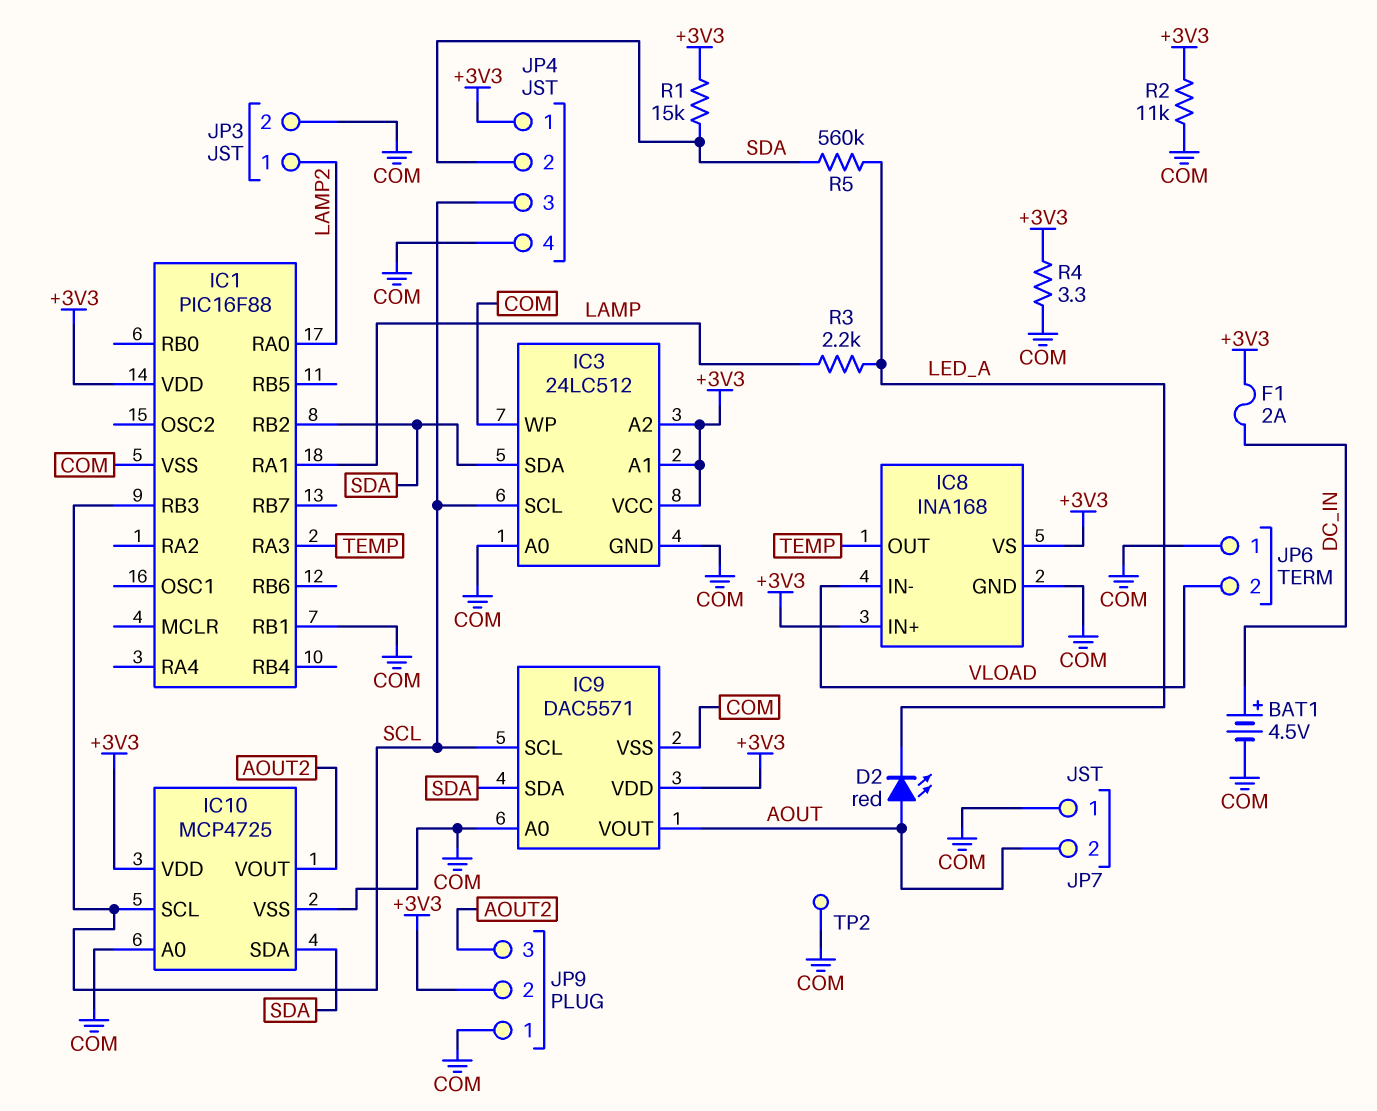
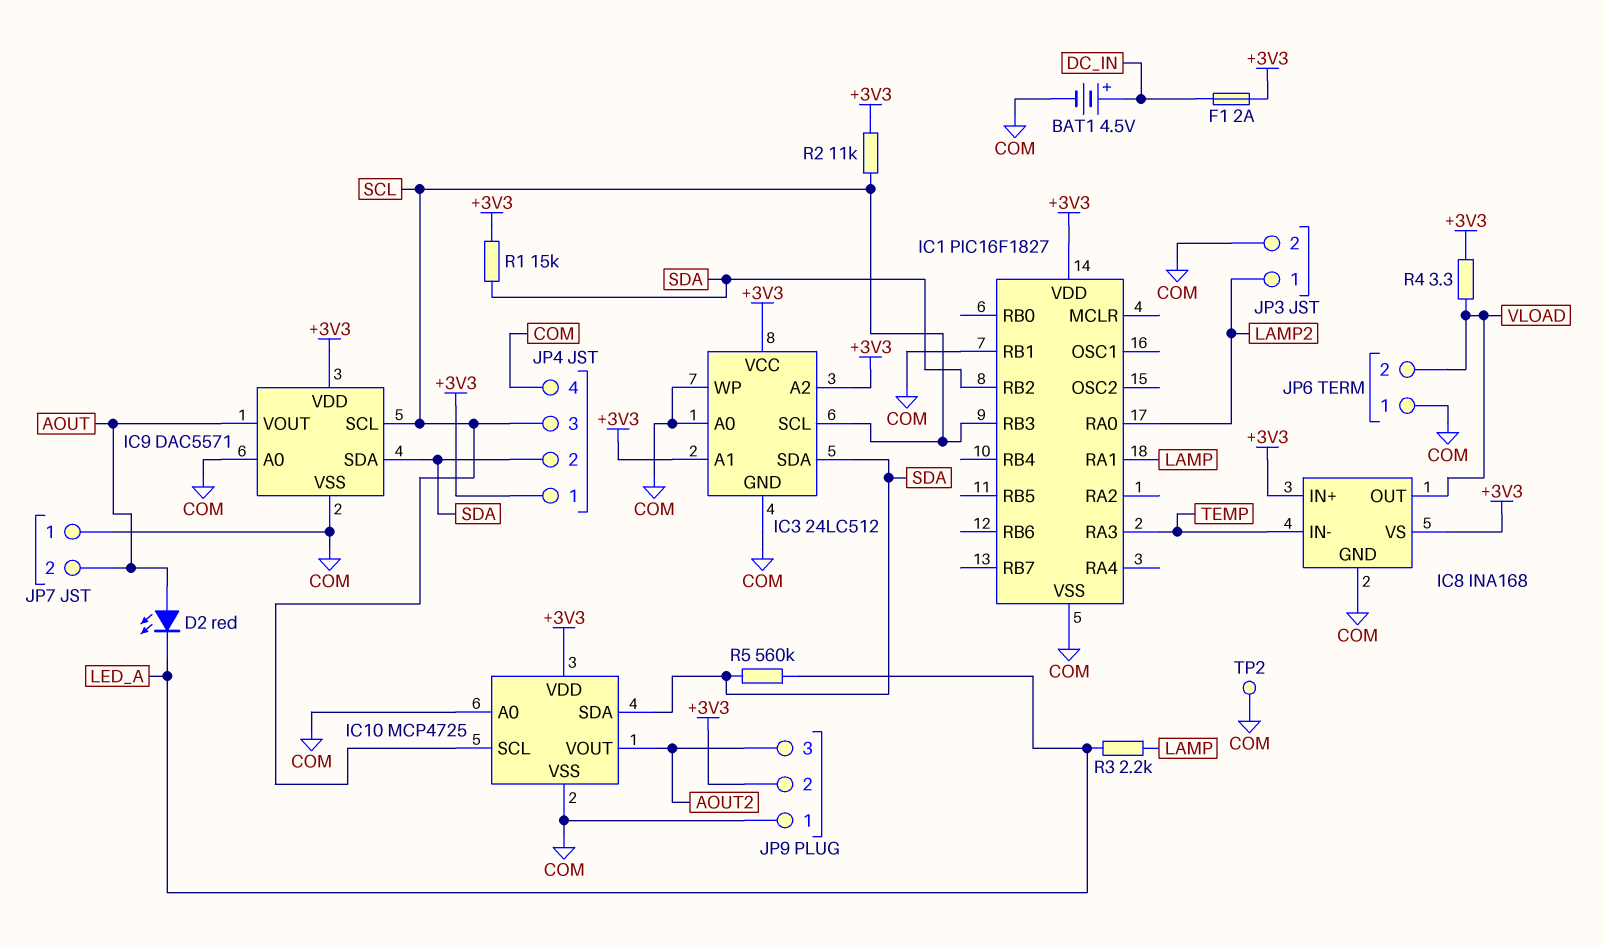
IC1: PIC16F88 -> PIC16F1827
IC8 pin IN-: VLOAD -> TEMP
IC8 pin OUT: TEMP -> VLOAD
R2: 11k (+3V3, COM) -> 11k (+3V3, SCL)
R4: 3.3 (+3V3, COM) -> 3.3 (+3V3, VLOAD)

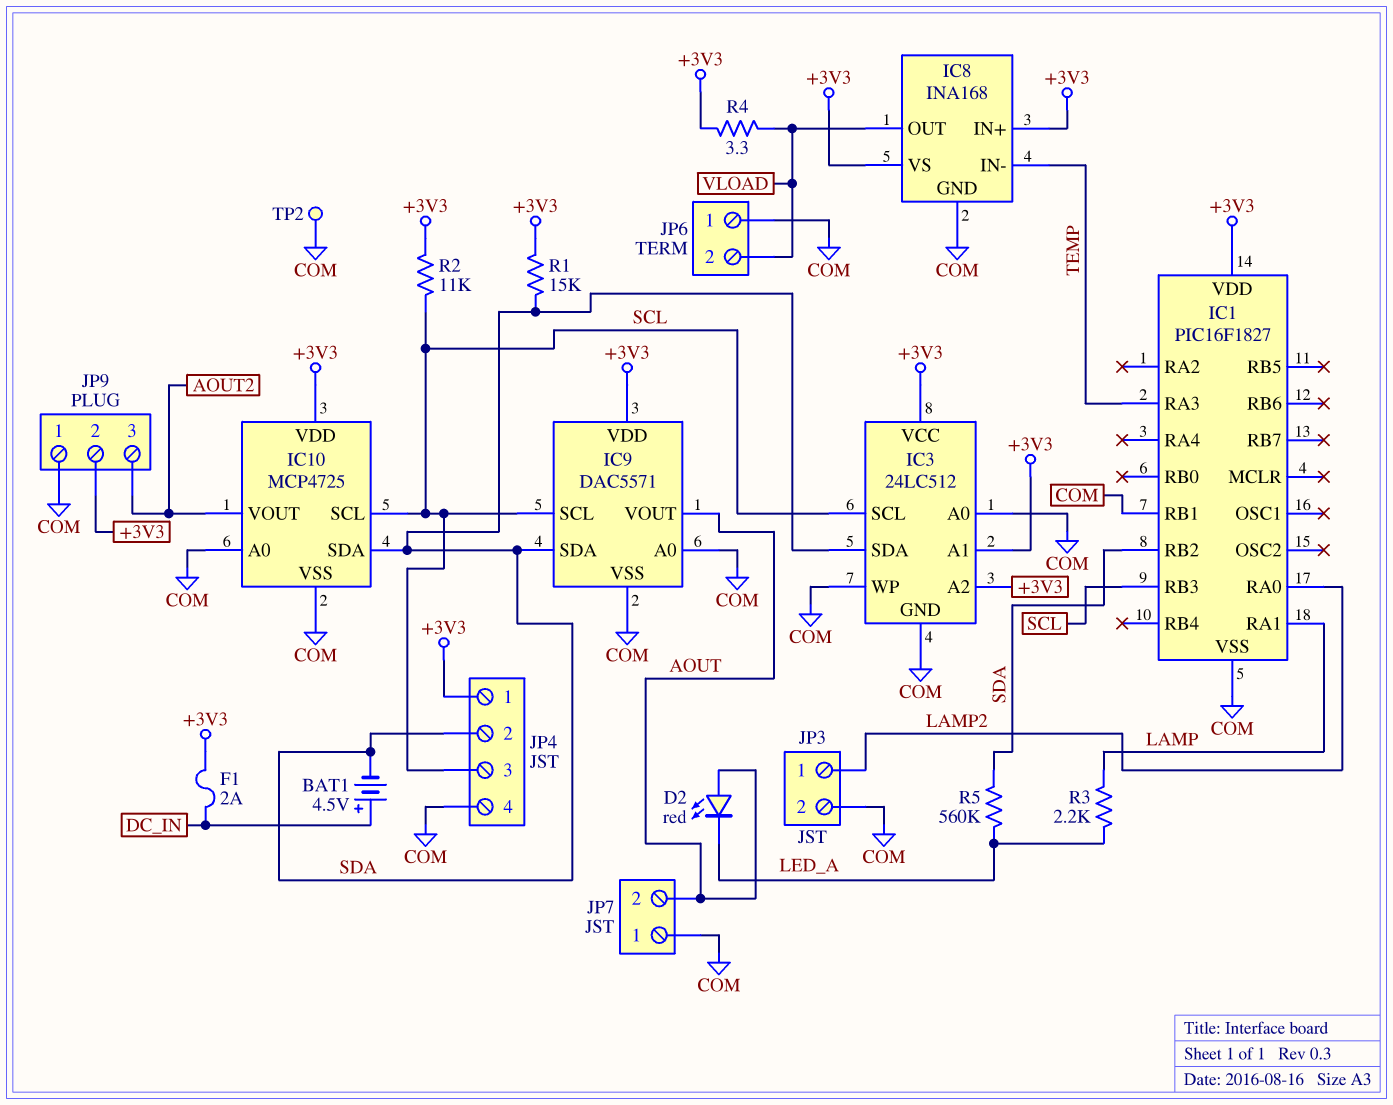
BAT1: 4.5V (plus DC_IN, minus COM) -> 4.5V (plus DC_IN, minus SDA)

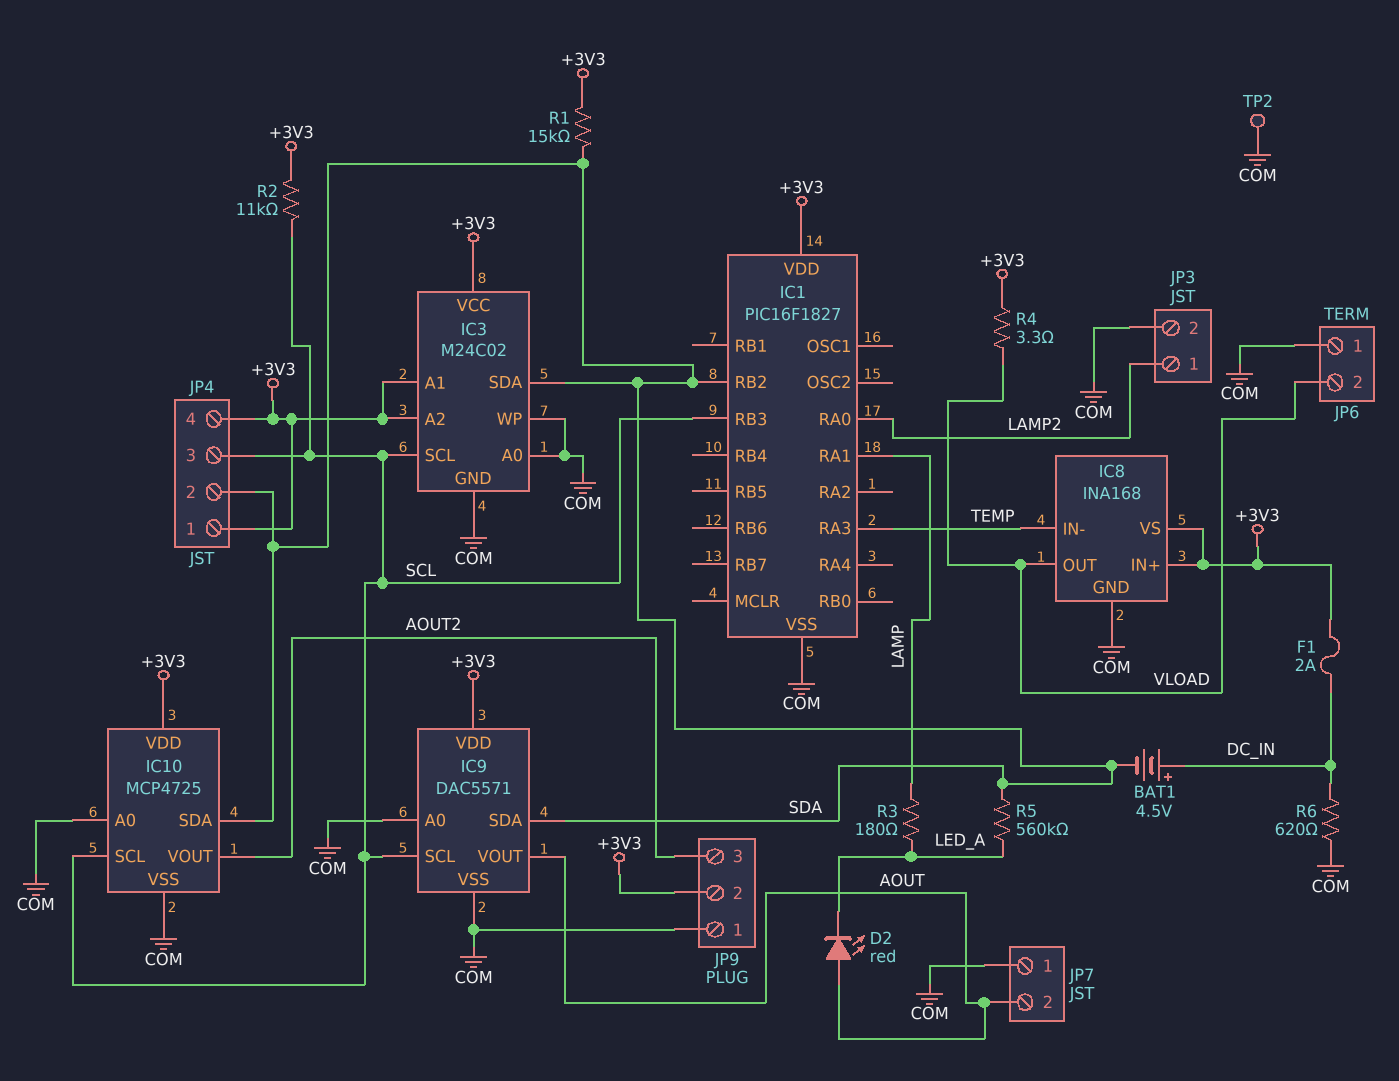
IC1 pin RB1: COM -> none
IC3: 24LC512 -> M24C02
JP4 pin 4: COM -> +3V3
R3: 2.2k (LAMP, LED_A) -> 180 (LAMP, LED_A)
R6: none -> 620 (COM, DC_IN)

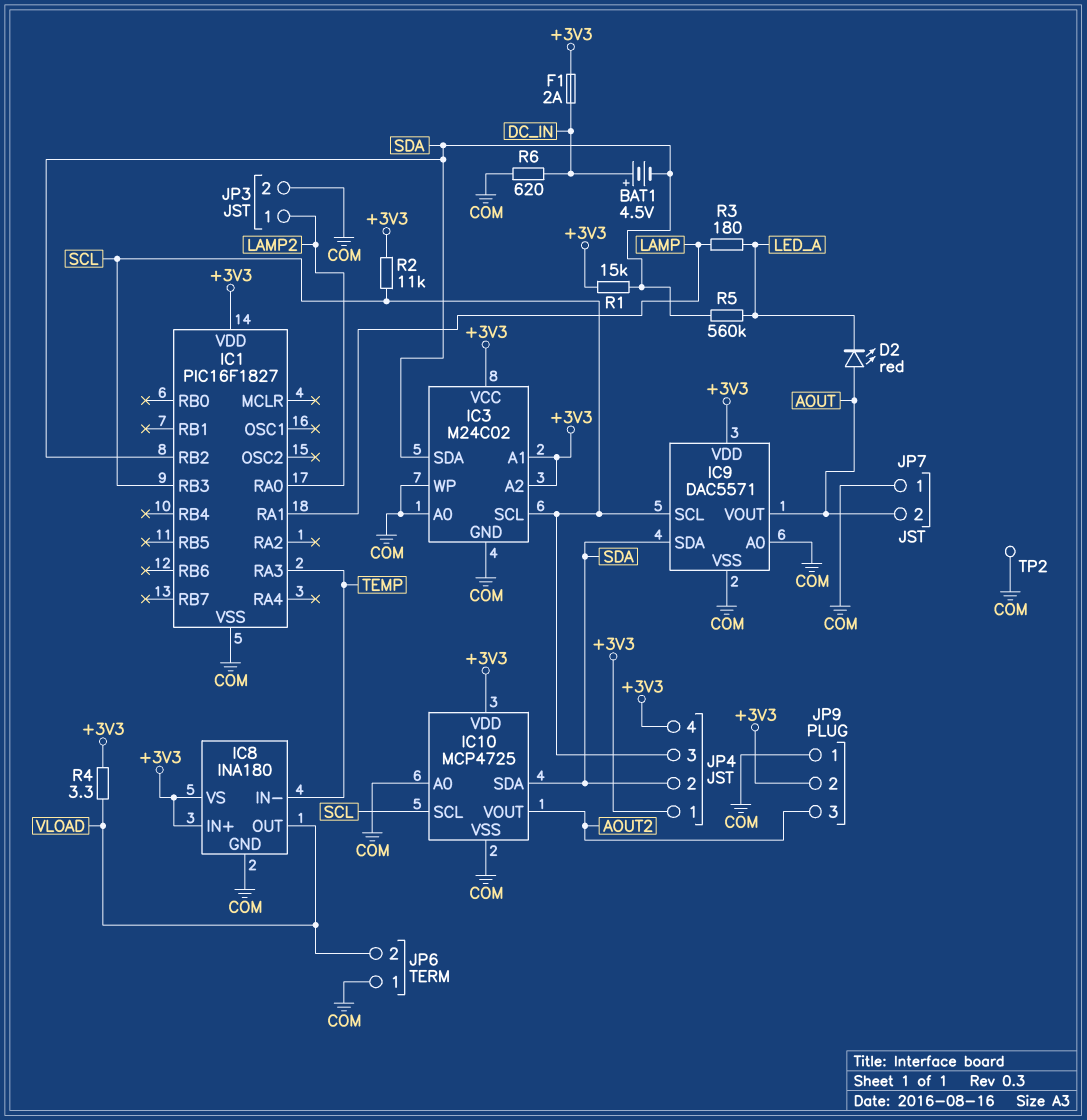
IC8: INA168 -> INA180

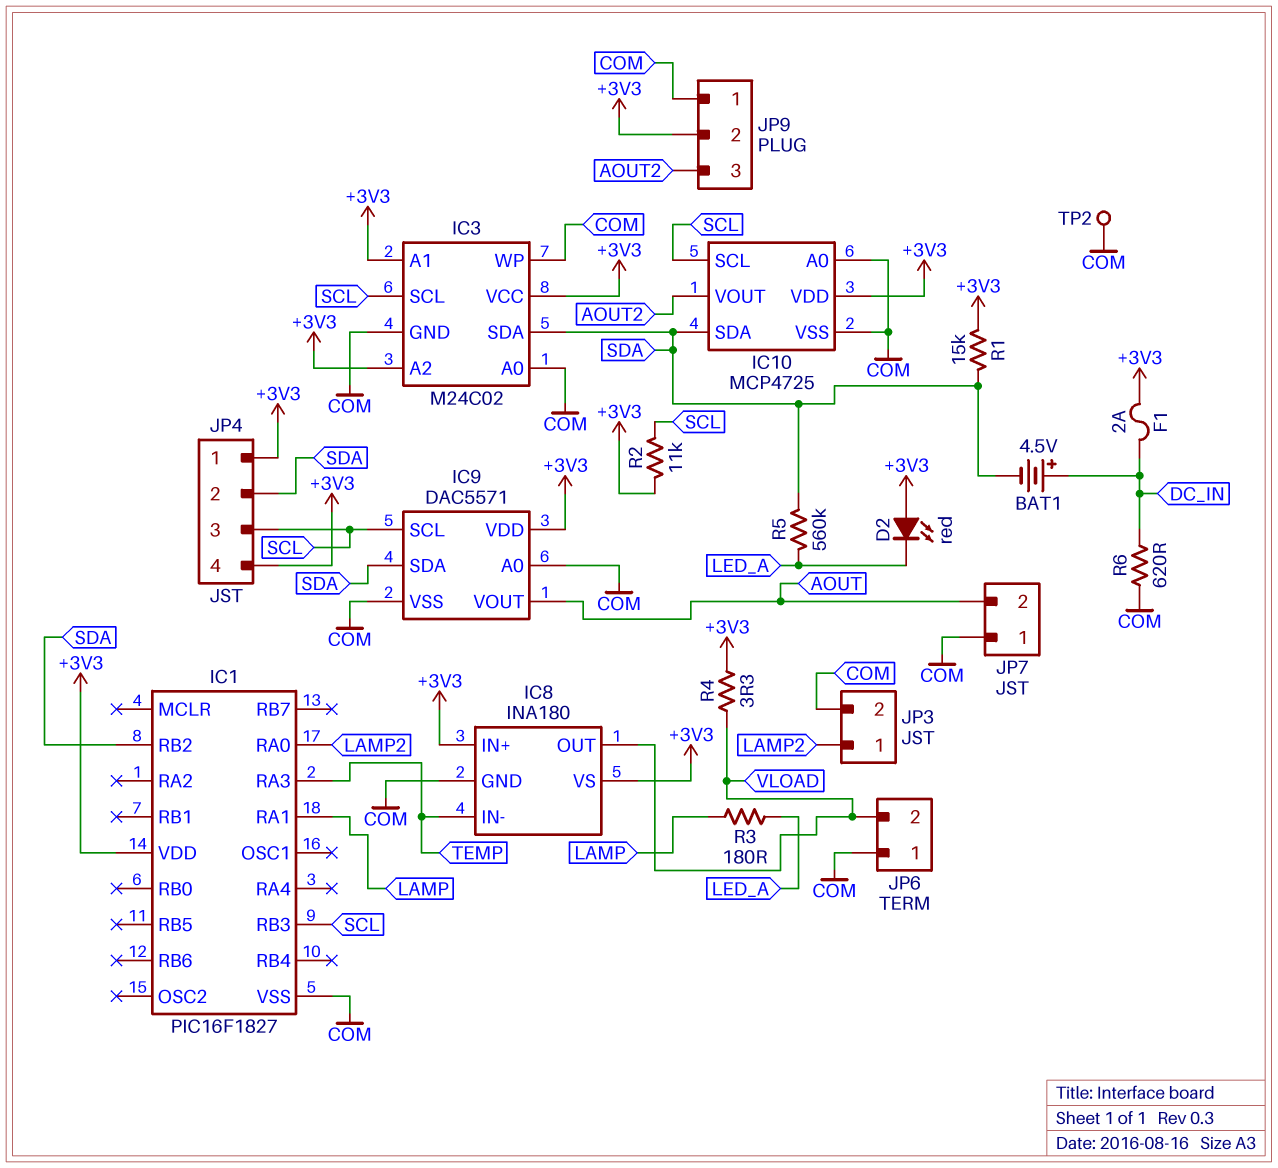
D2: LED red (A AOUT, K LED_A) -> LED red (A +3V3, K LED_A)

